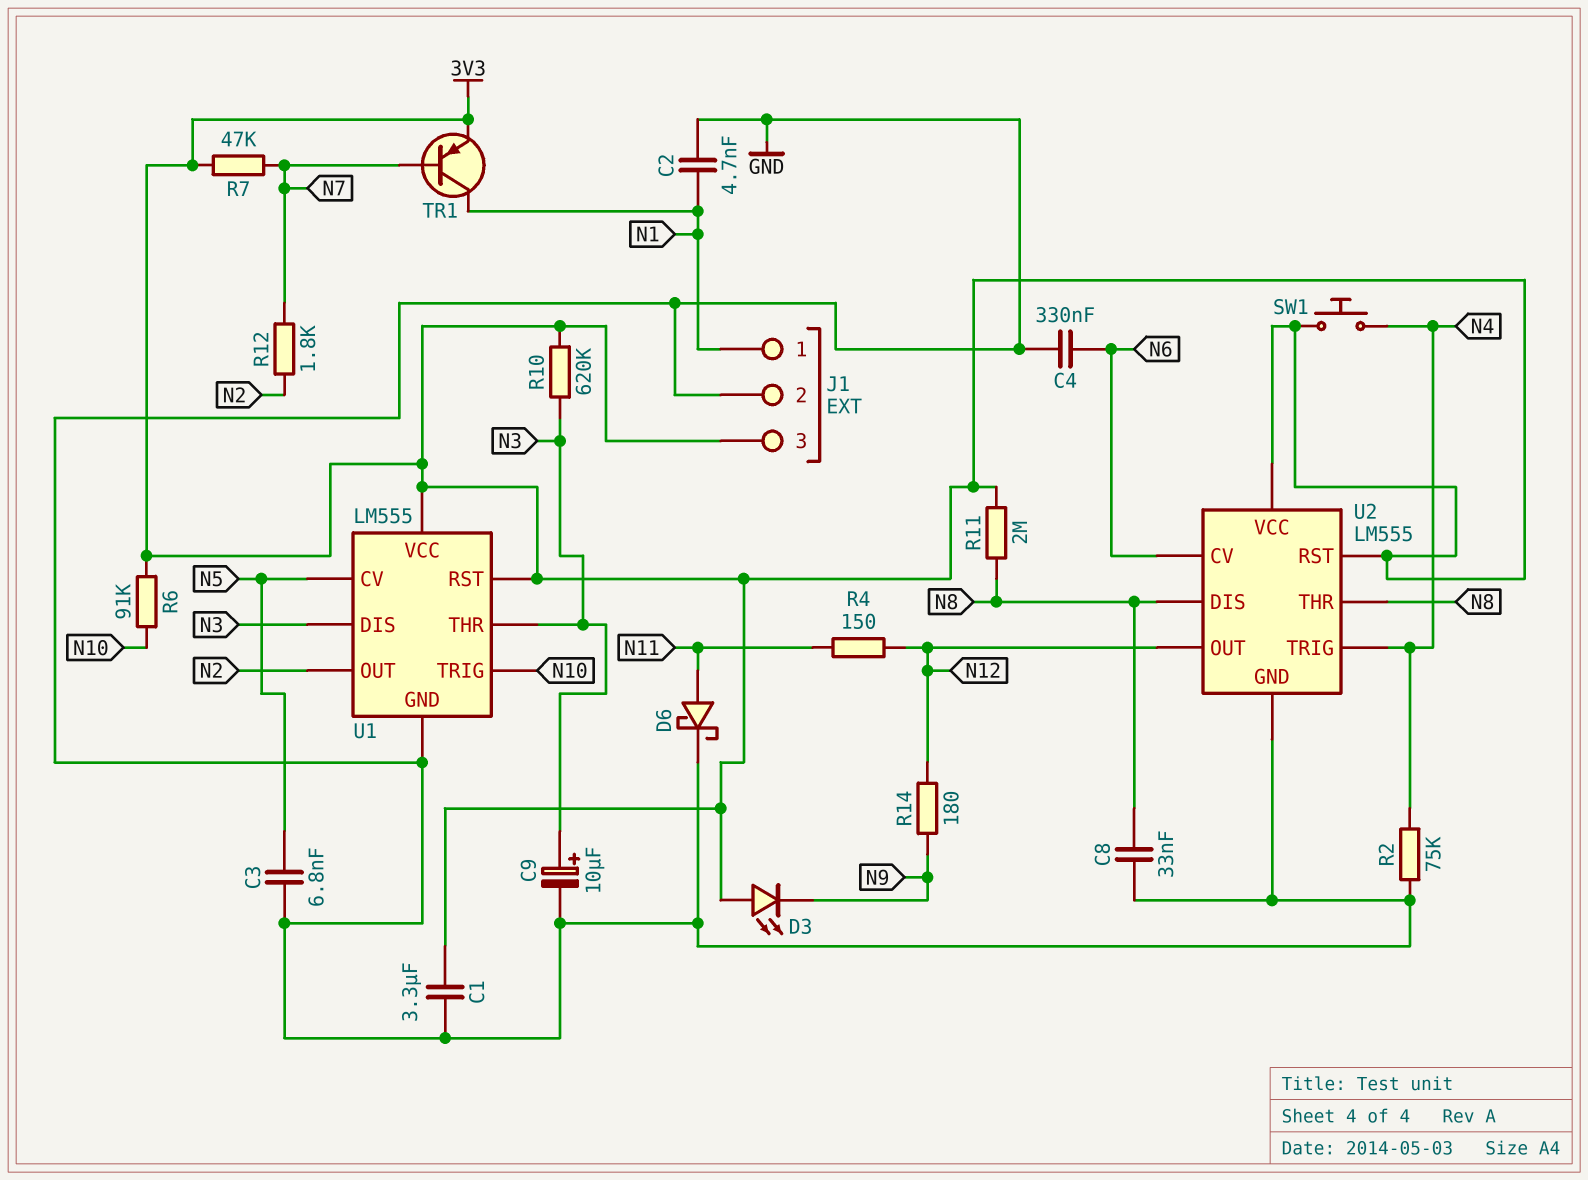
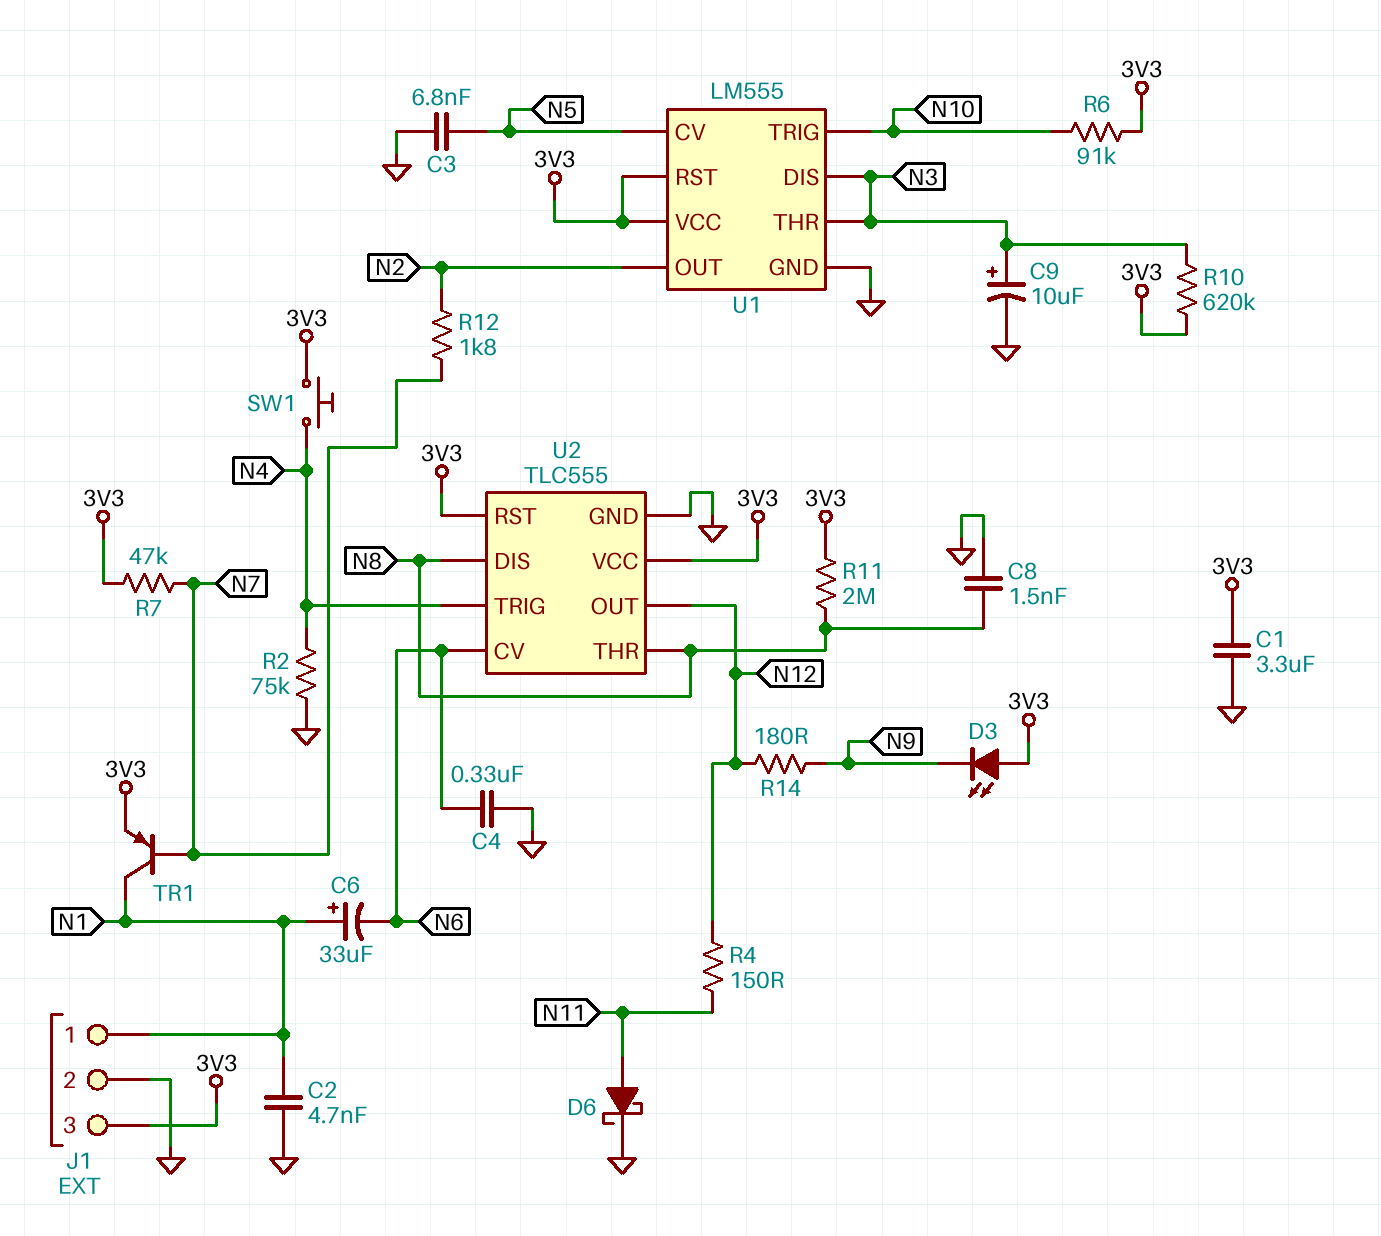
C6: none -> 33uF (plus N1, minus N6)
C8: 33nF (GND, N8) -> 1.5nF (GND, N8)
U2: LM555 -> TLC555

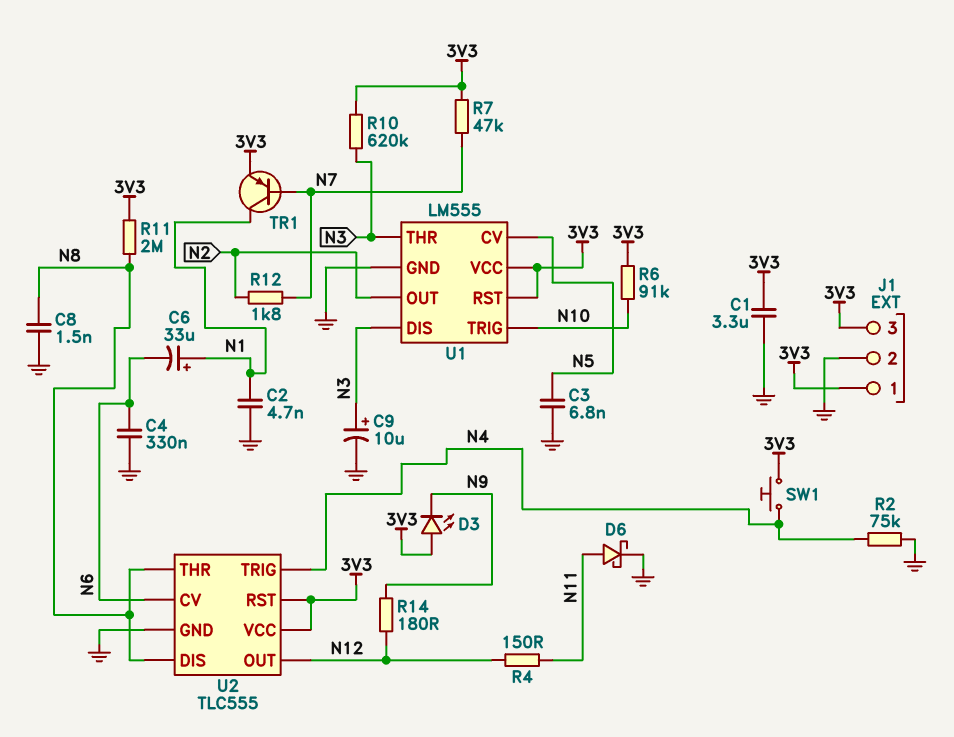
J1 pin 1: N1 -> 3V3

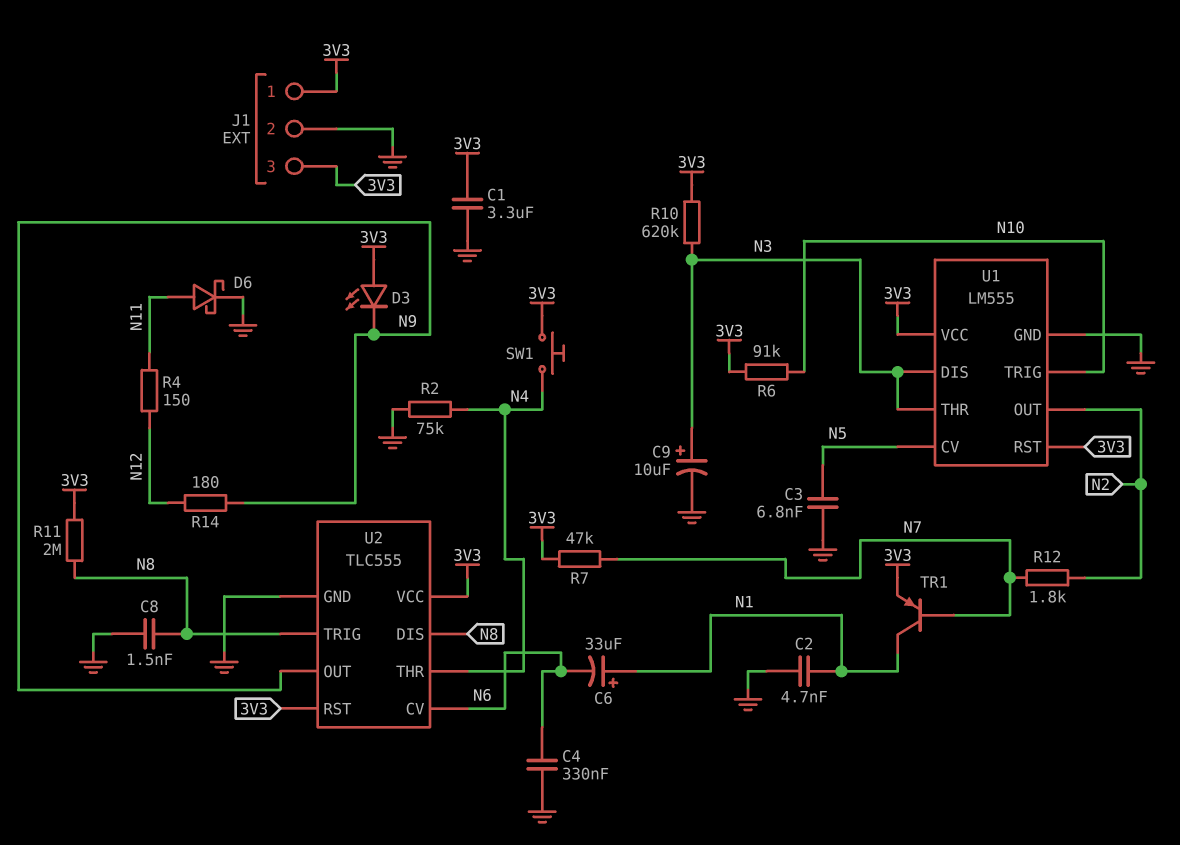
U2 pin OUT: N12 -> N9
U2 pin THR: N8 -> N4
U2 pin TRIG: N4 -> N8

